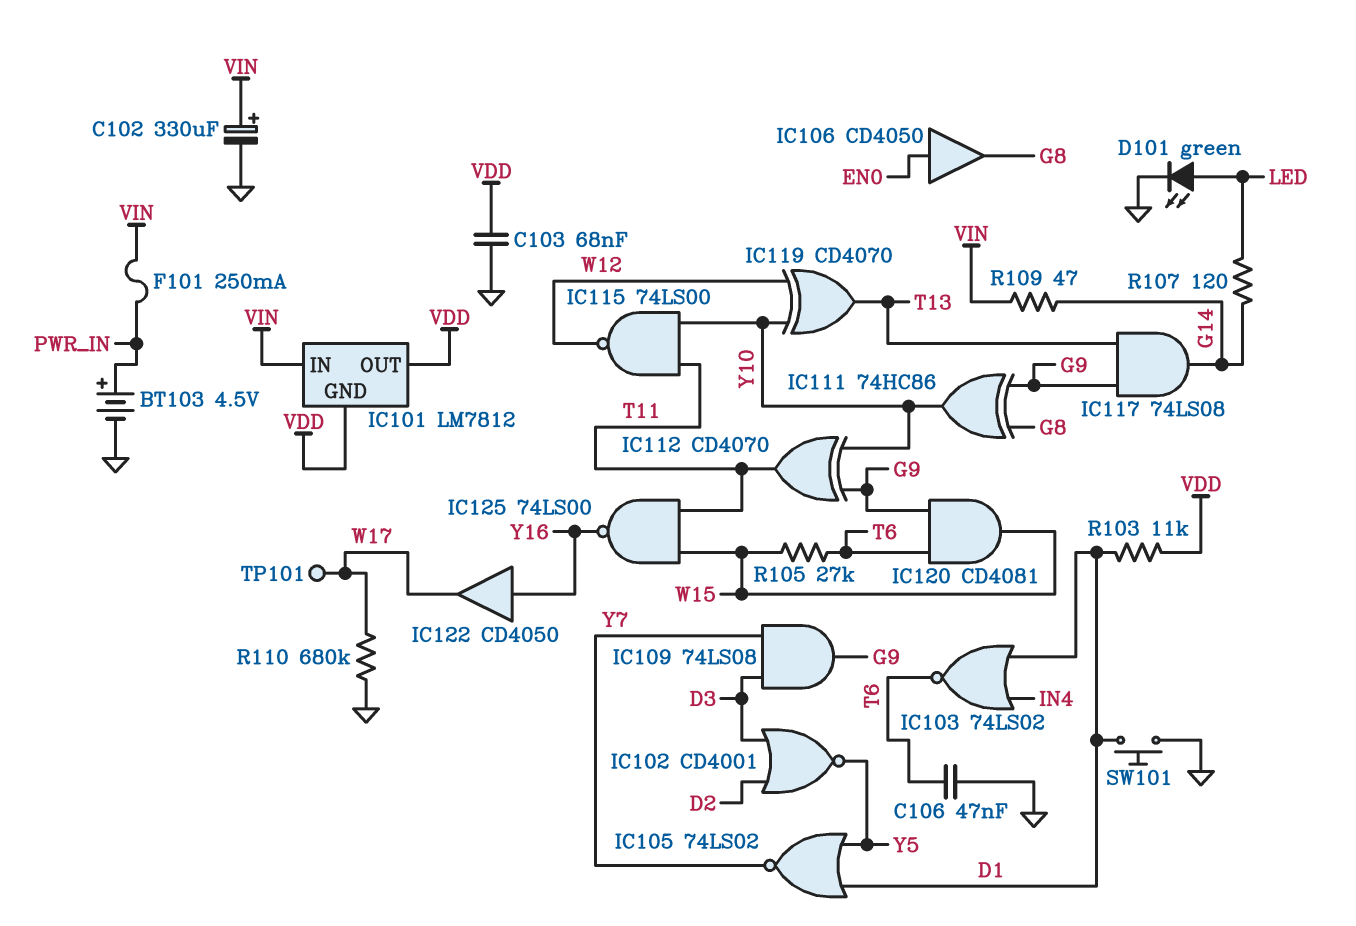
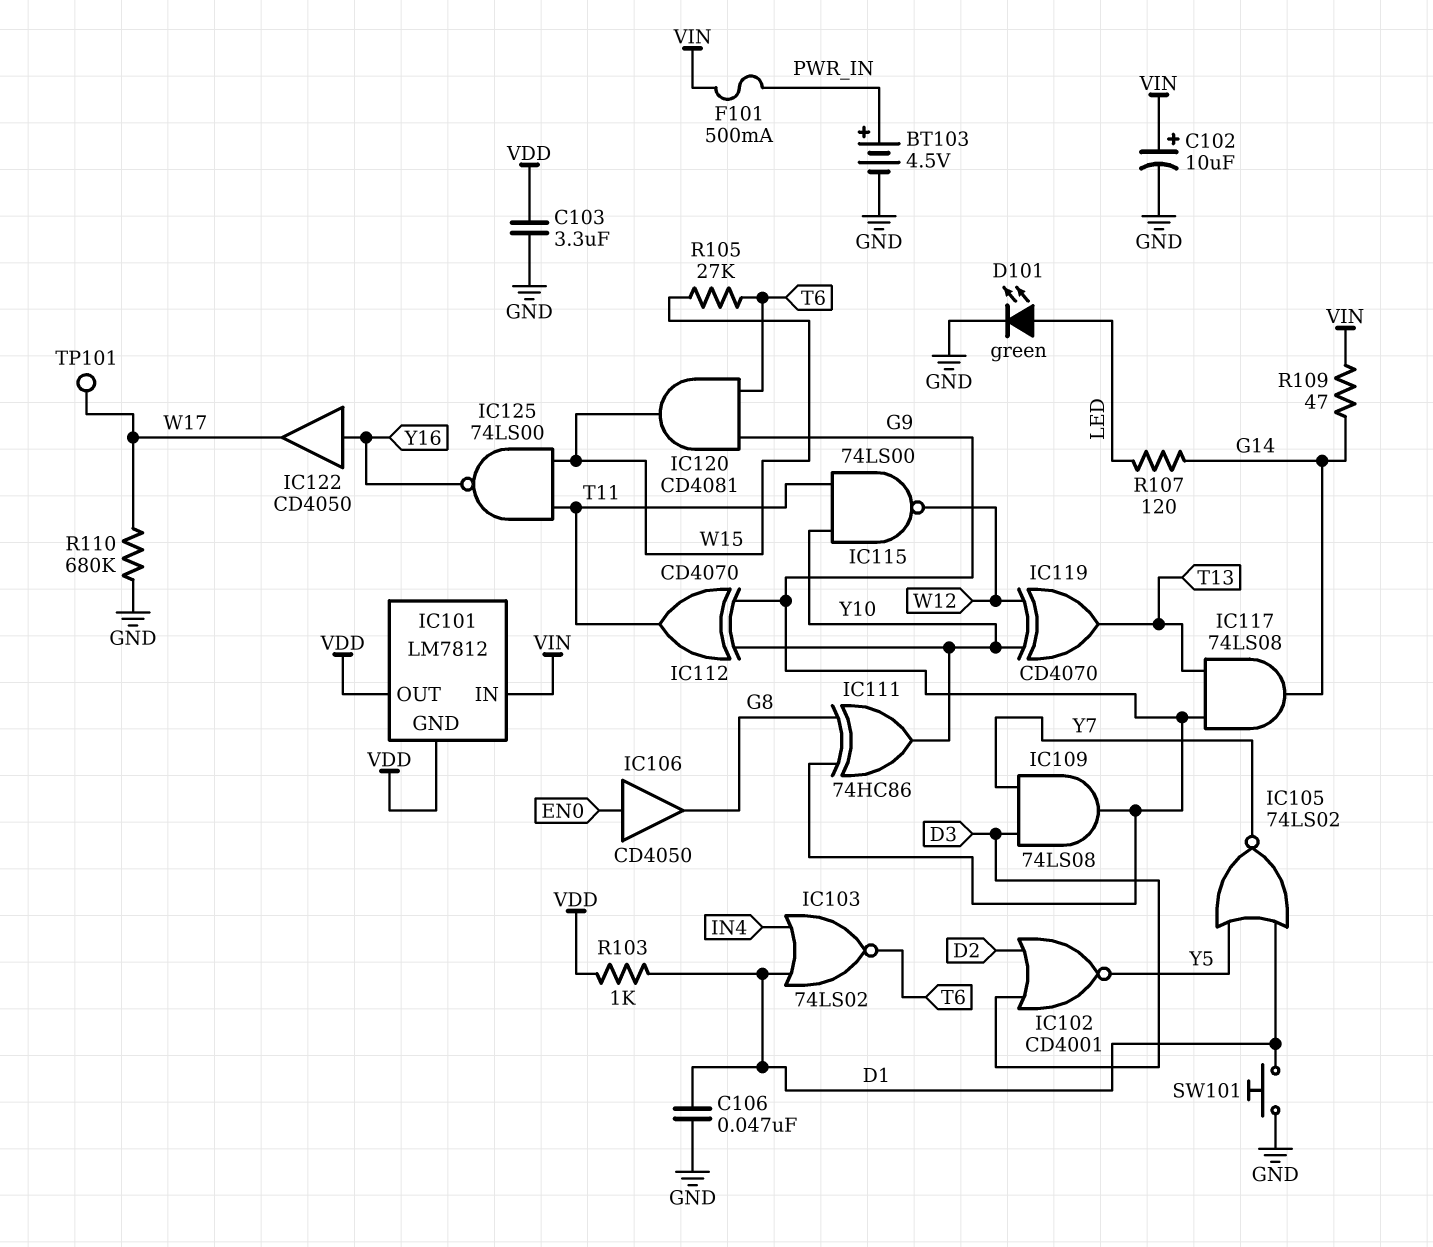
C102: 330uF (plus VIN, minus GND) -> 10uF (plus VIN, minus GND)
C103: 68nF (GND, VDD) -> 3.3uF (GND, VDD)
C106: 47nF (GND, T6) -> 47nF (D1, GND)
F101: 250mA (PWR_IN, VIN) -> 500mA (PWR_IN, VIN)
R103: 11k (D1, VDD) -> 1k (D1, VDD)

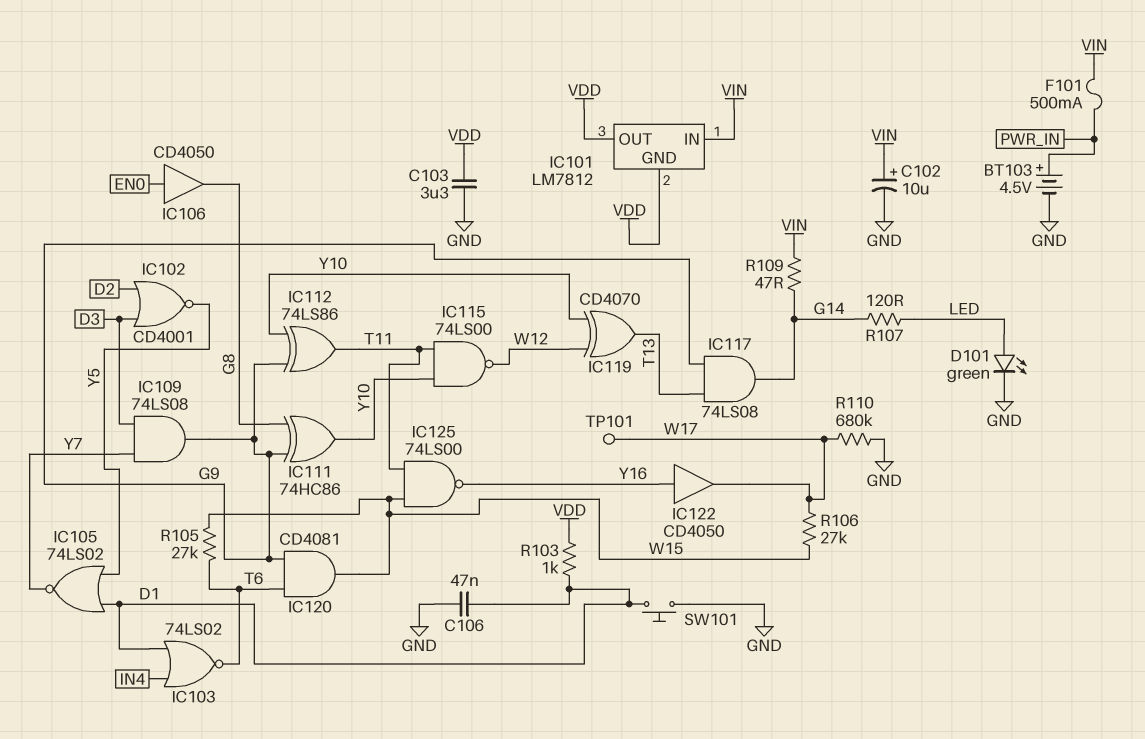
IC112: XOR CD4070 (in G9, in Y10, out T11) -> XOR 74LS86 (in G9, in Y10, out T11)
R106: none -> 27k (W15, W17)

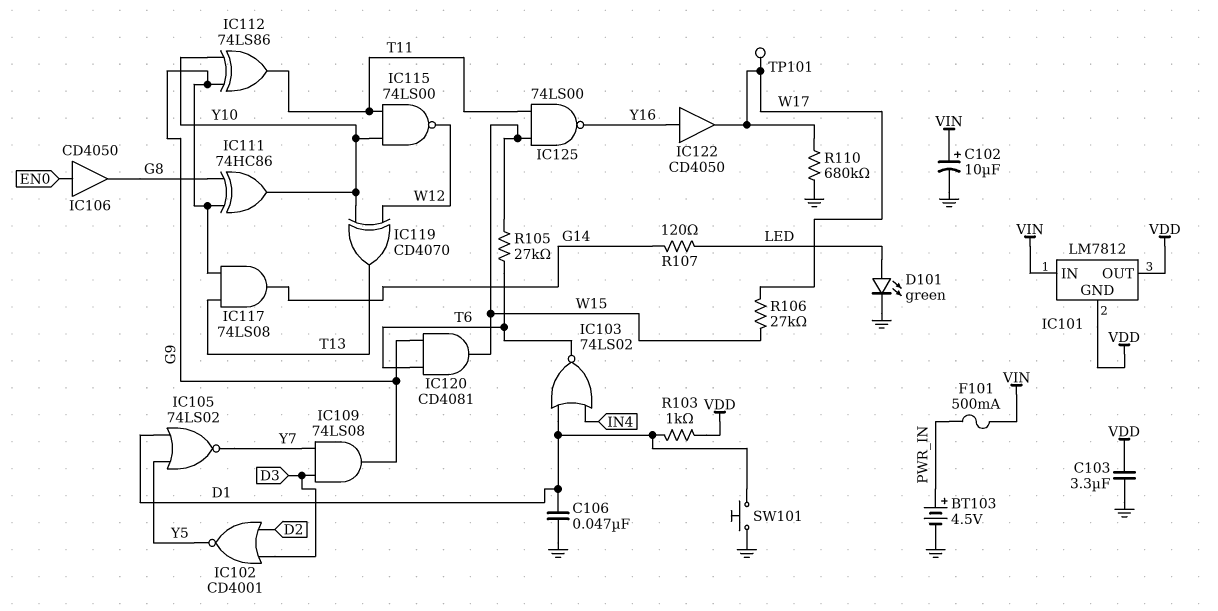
R109: 47 (G14, VIN) -> none

